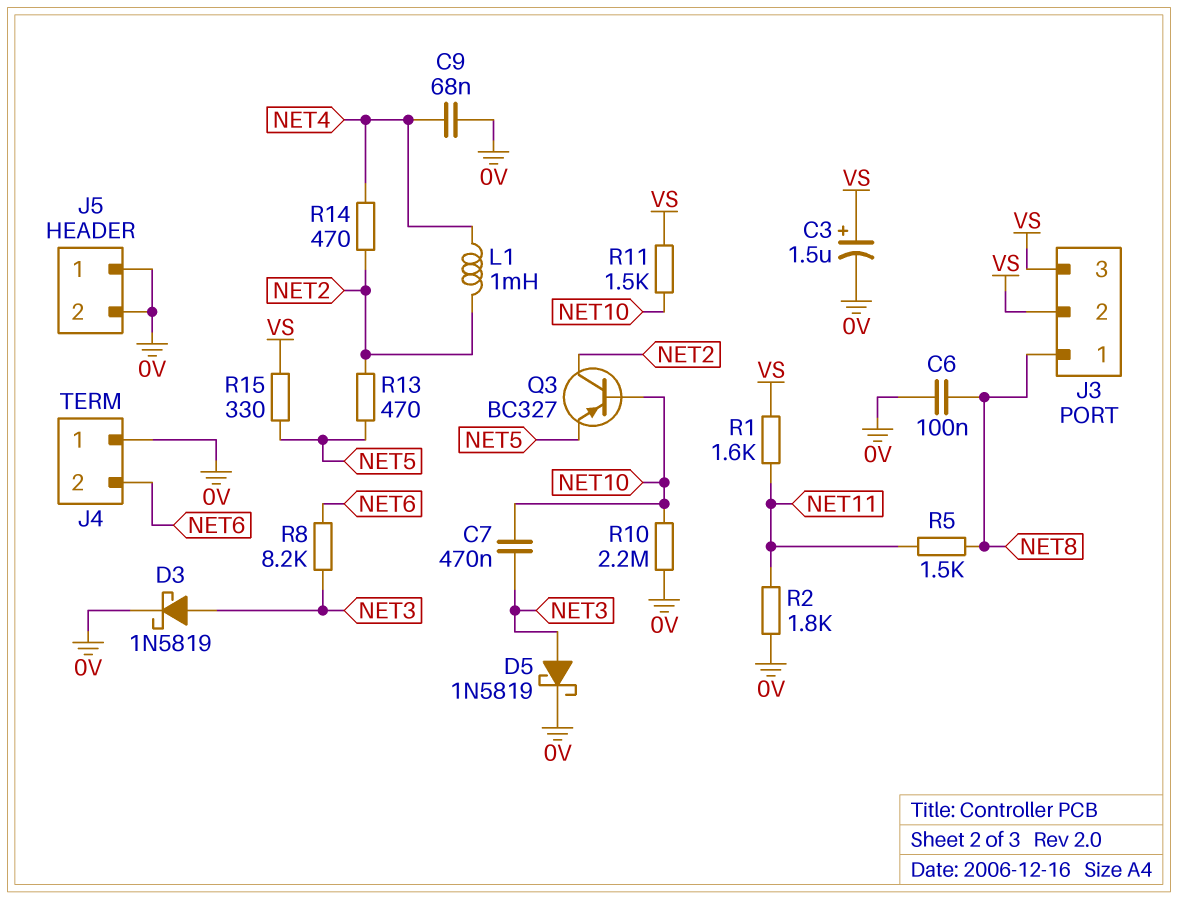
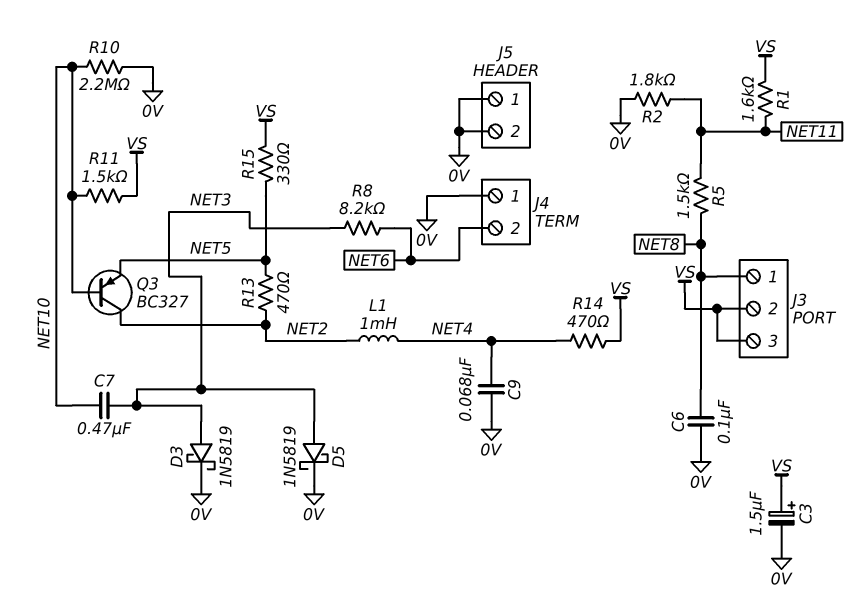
R14: 470 (NET2, NET4) -> 470 (NET4, VS)

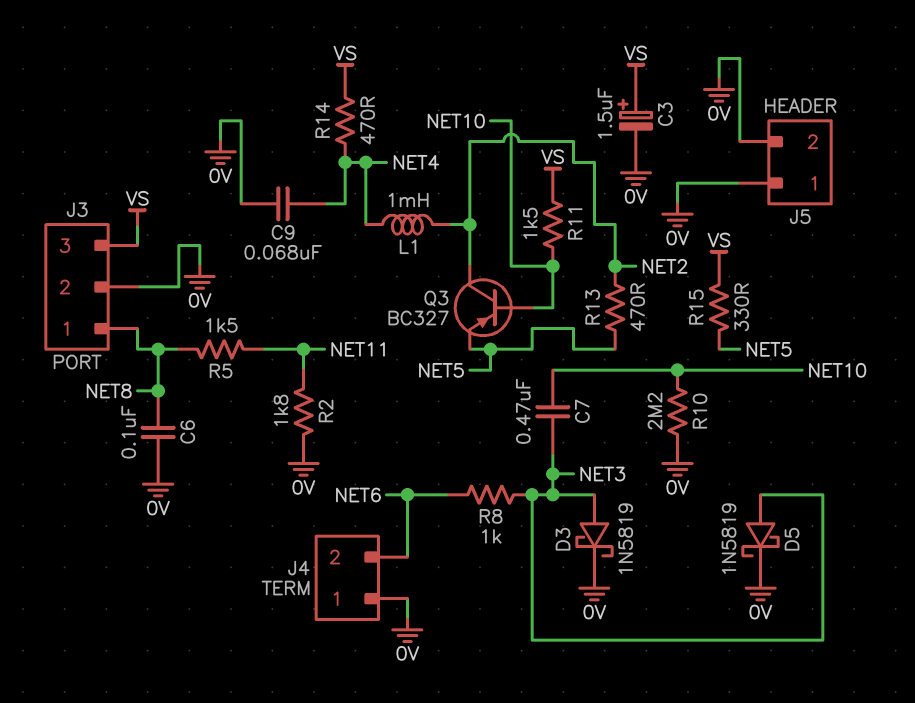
J3 pin 2: VS -> 0V
R1: 1.6k (NET11, VS) -> none
R8: 8.2k (NET3, NET6) -> 1k (NET3, NET6)

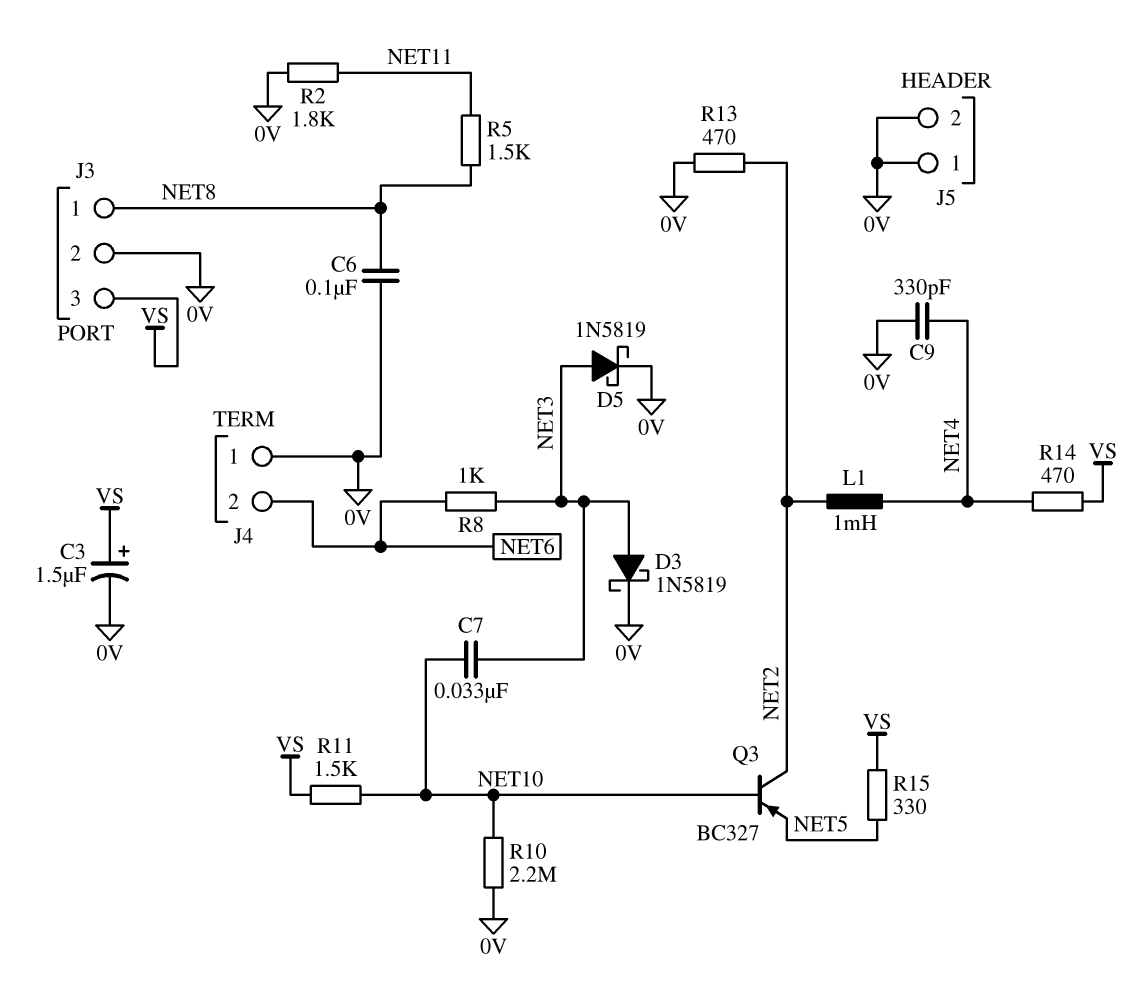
C7: 470nF (NET3, NET10) -> 33nF (NET3, NET10)
C9: 68nF (0V, NET4) -> 330pF (0V, NET4)
R13: 470 (NET2, NET5) -> 470 (0V, NET2)

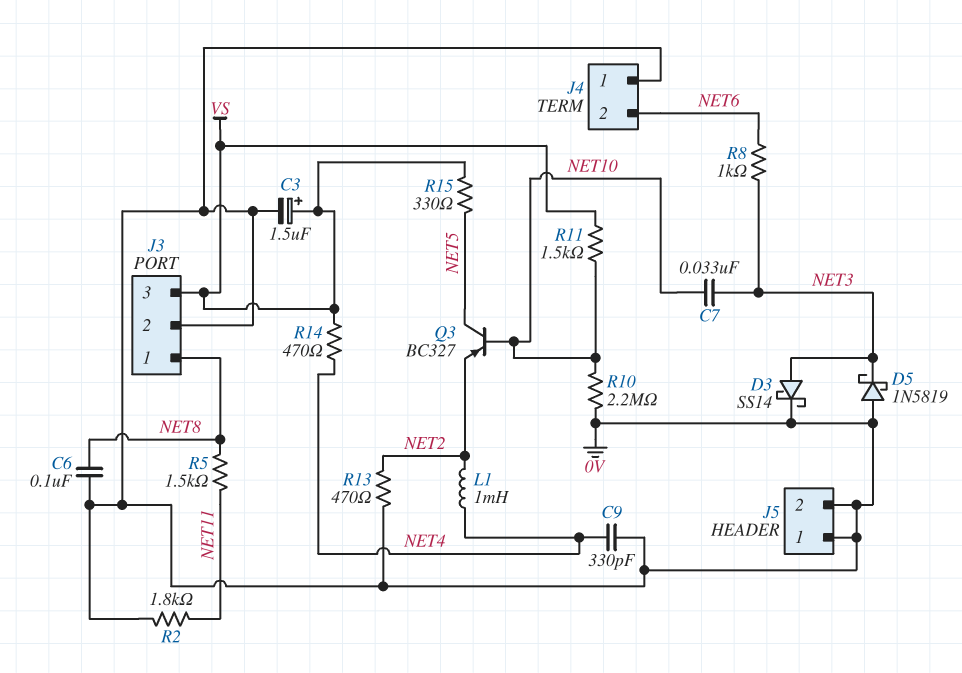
D3: schottky 1N5819 (A NET3, K 0V) -> schottky SS14 (A NET3, K 0V)
D5: schottky 1N5819 (A NET3, K 0V) -> schottky 1N5819 (A 0V, K NET3)
Q3: PNP BC327 (B NET10, C NET2, E NET5) -> PNP BC327 (B NET10, C NET5, E NET2)

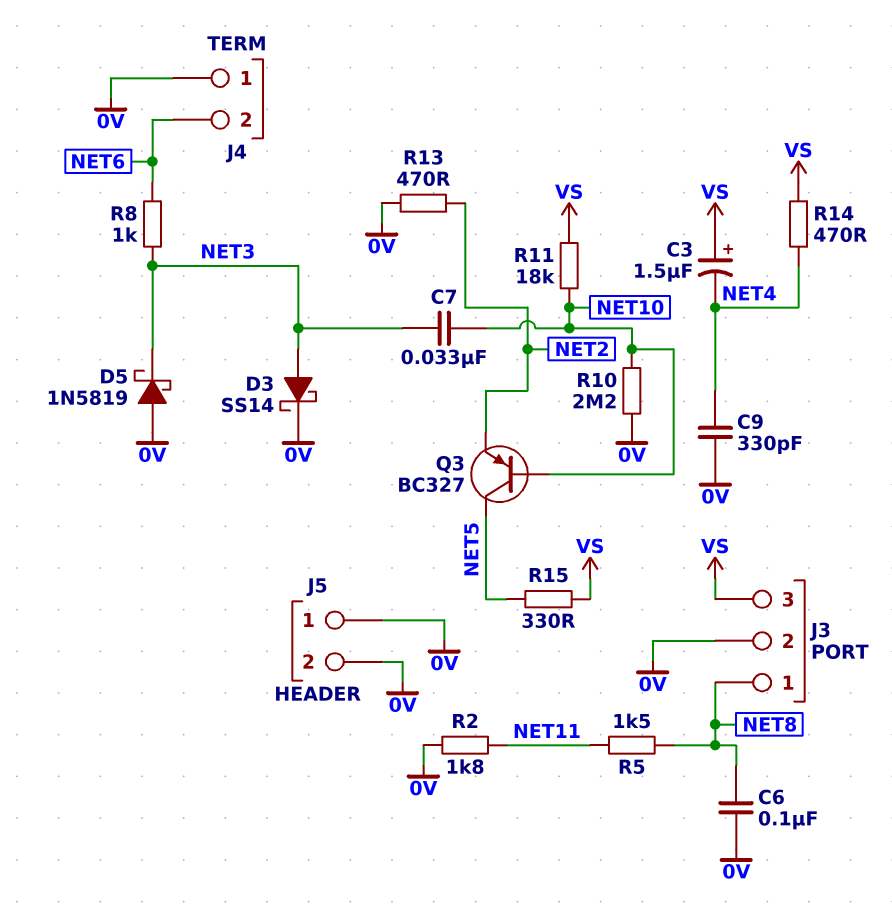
C3: 1.5uF (plus VS, minus 0V) -> 1.5uF (plus VS, minus NET4)
L1: 1mH (NET2, NET4) -> none
R11: 1.5k (NET10, VS) -> 18k (NET10, VS)

